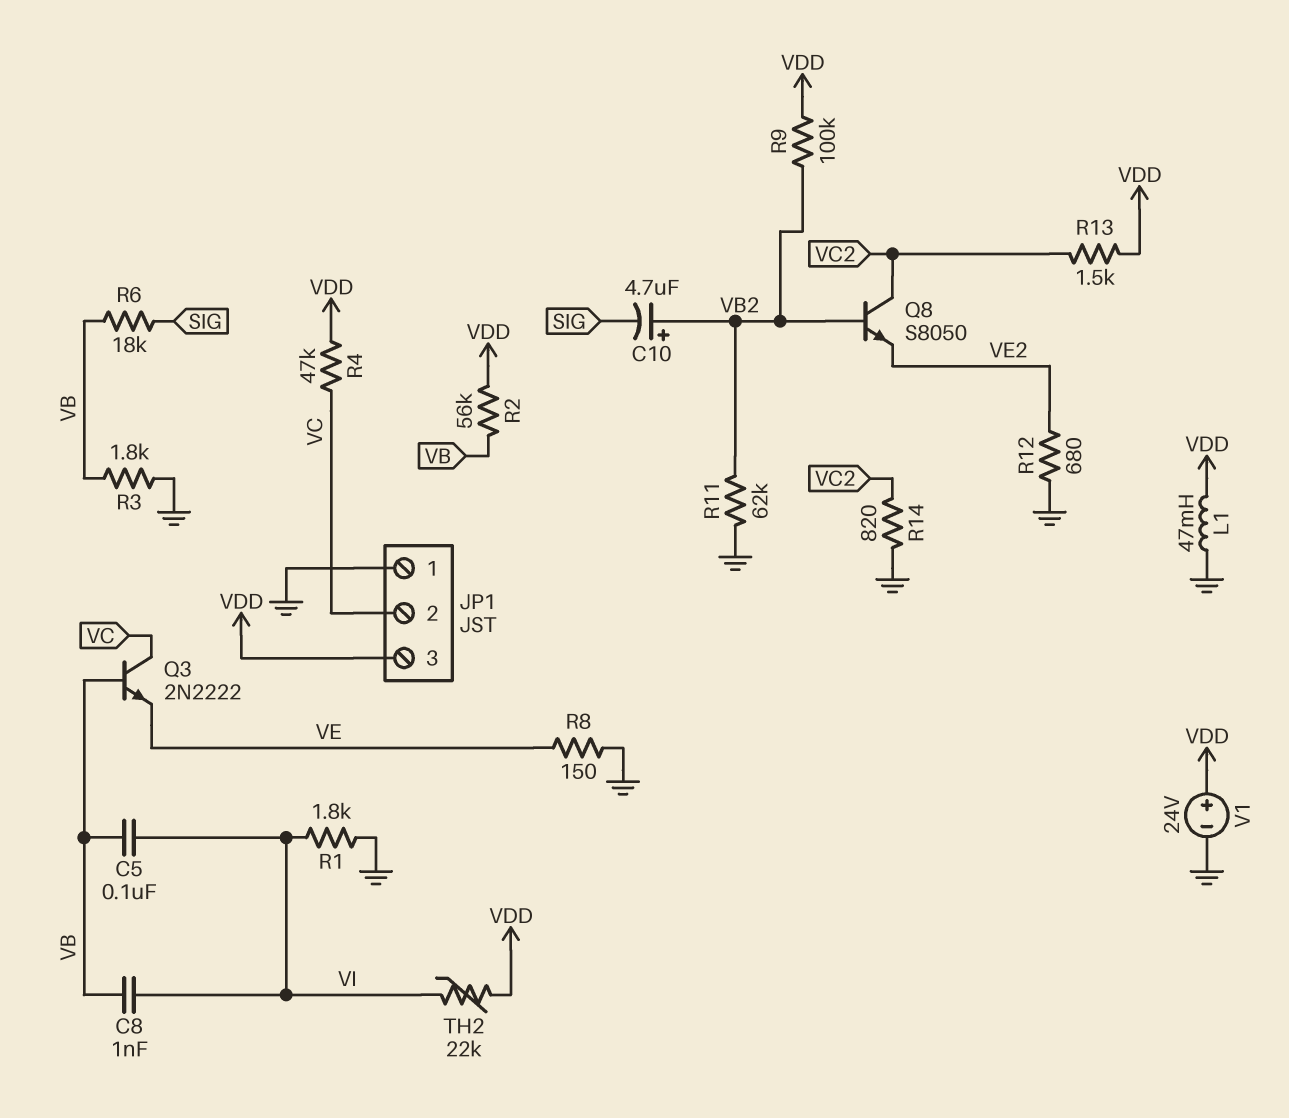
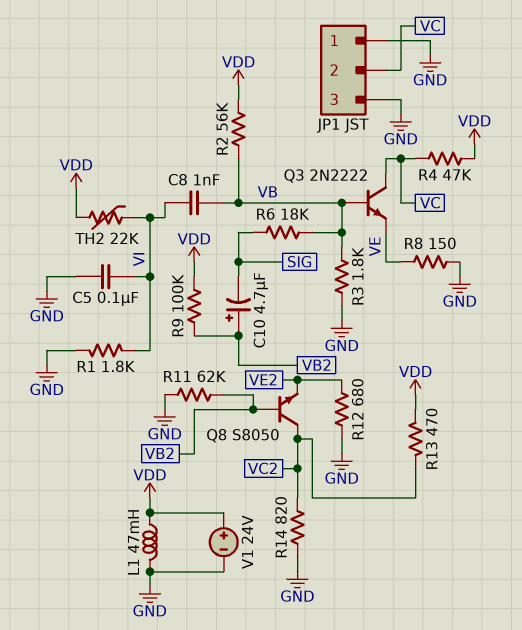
C5: 100nF (VB, VI) -> 100nF (GND, VI)
JP1 pin 3: VDD -> GND
R13: 1.5k (VC2, VDD) -> 470 (VC2, VDD)

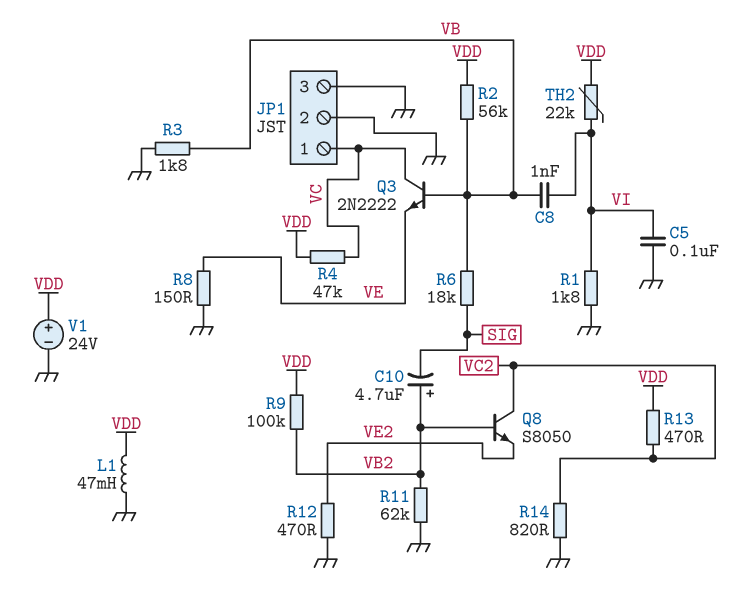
JP1 pin 1: GND -> VC
JP1 pin 2: VC -> GND
R12: 680 (GND, VE2) -> 470 (GND, VE2)

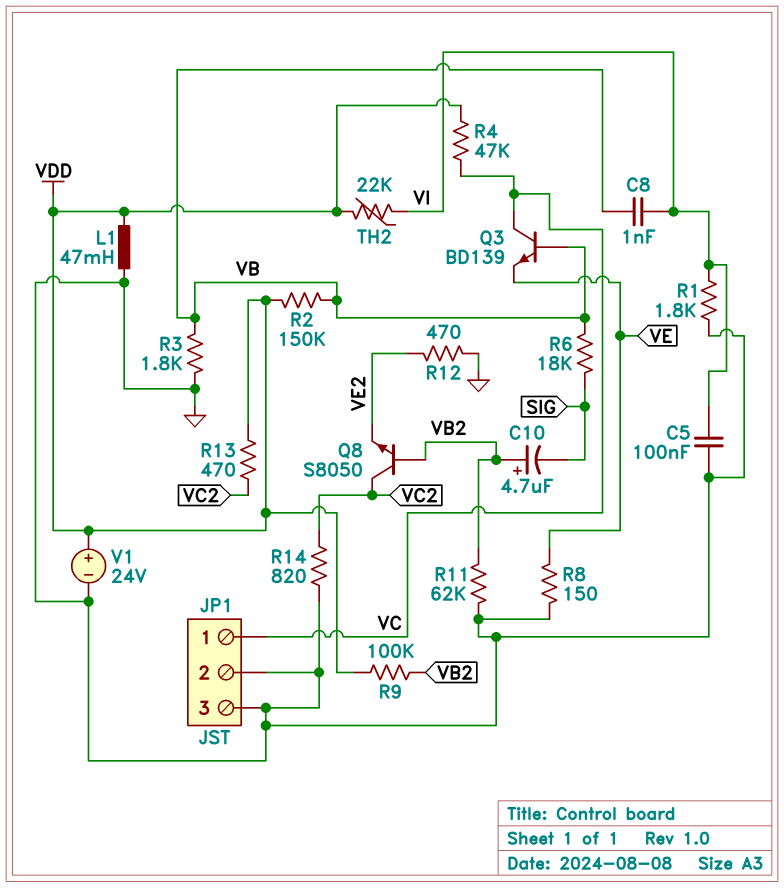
Q3: NPN 2N2222 (B VB, C VC, E VE) -> NPN BD139 (B VB, C VC, E VE)
R2: 56k (VB, VDD) -> 150k (VB, VDD)

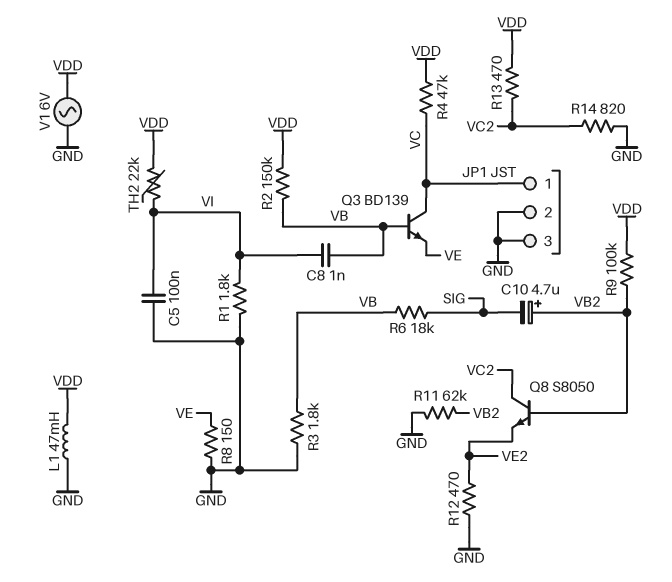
V1: 24V (plus VDD, minus GND) -> AC 6V (GND, VDD)

